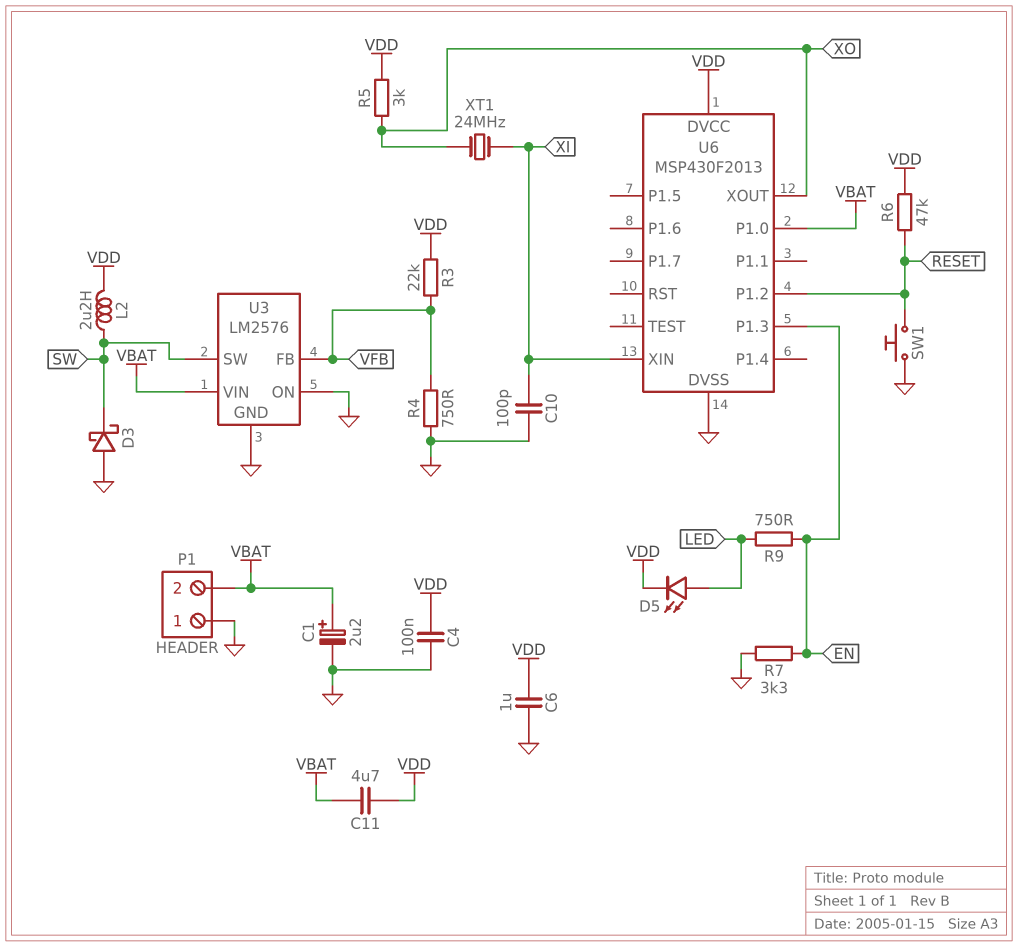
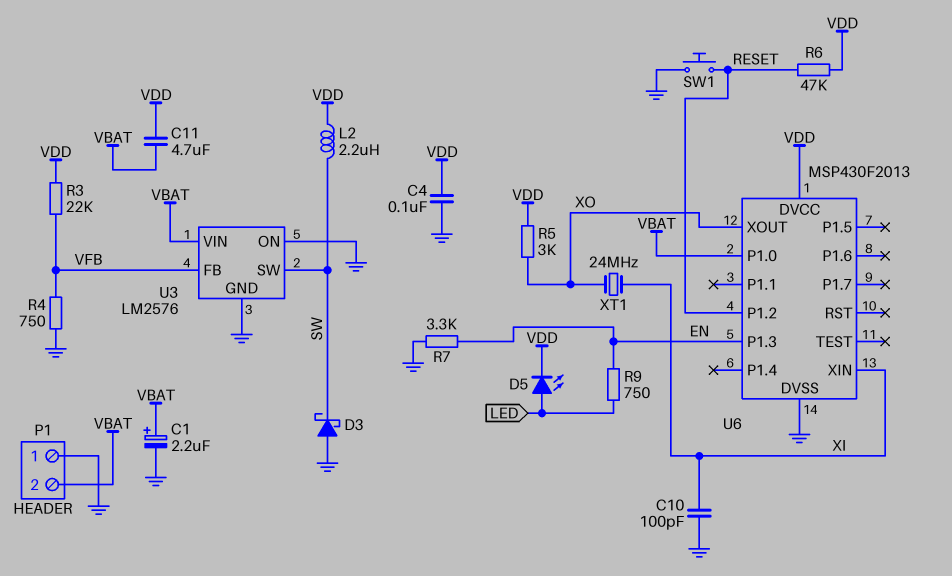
C6: 1uF (GND, VDD) -> none

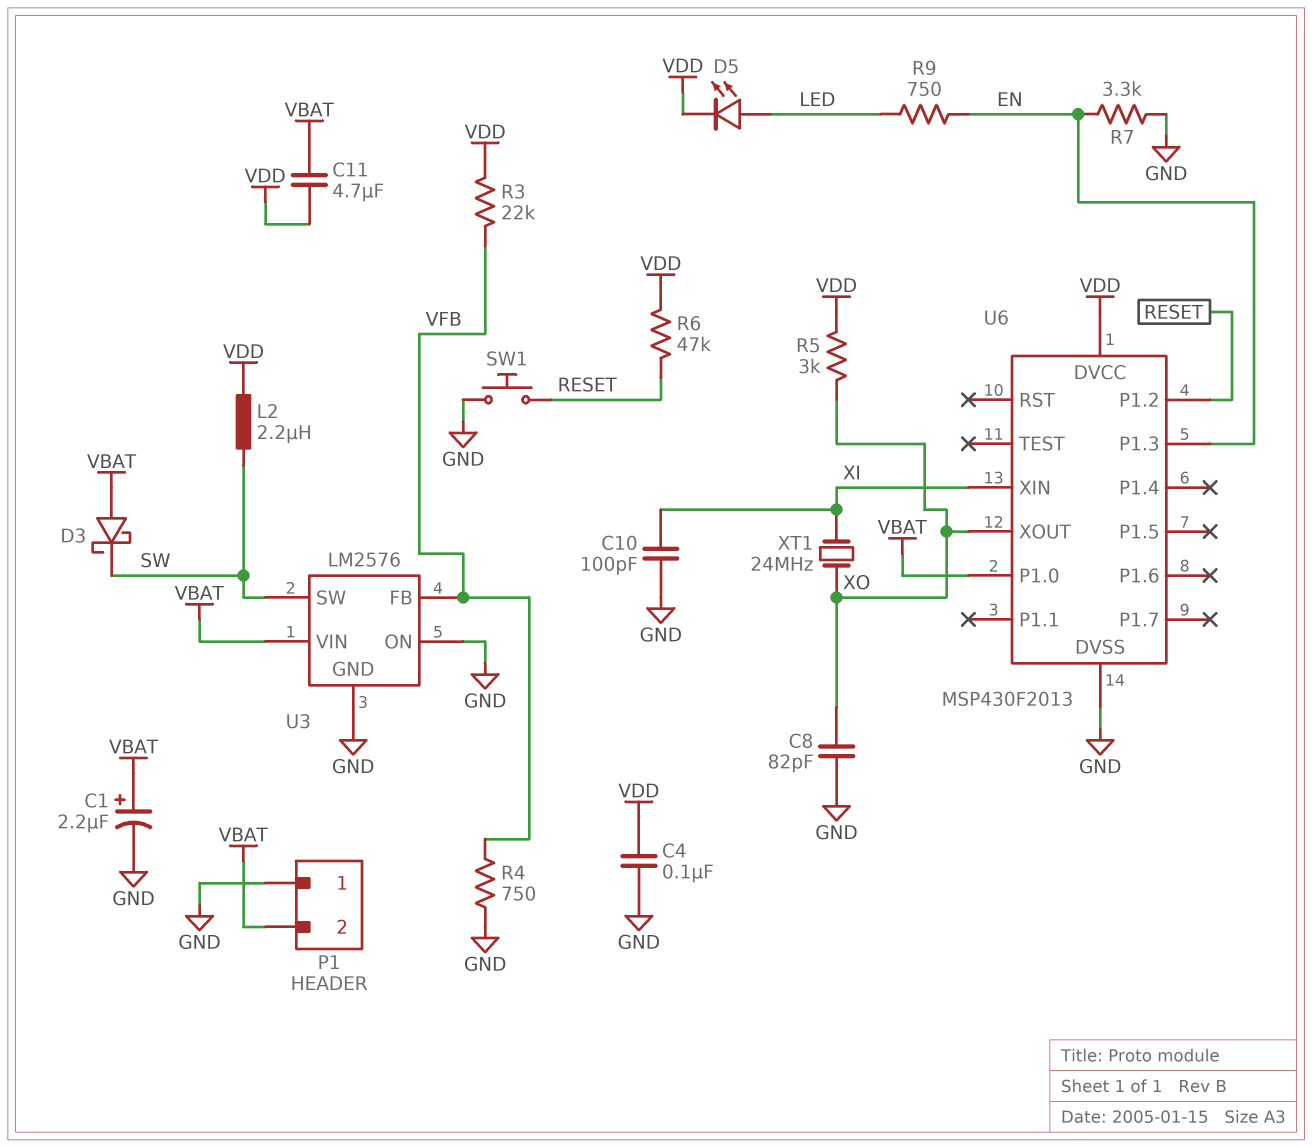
C8: none -> 82pF (GND, XO)
D3: schottky (A GND, K SW) -> schottky (A VBAT, K SW)

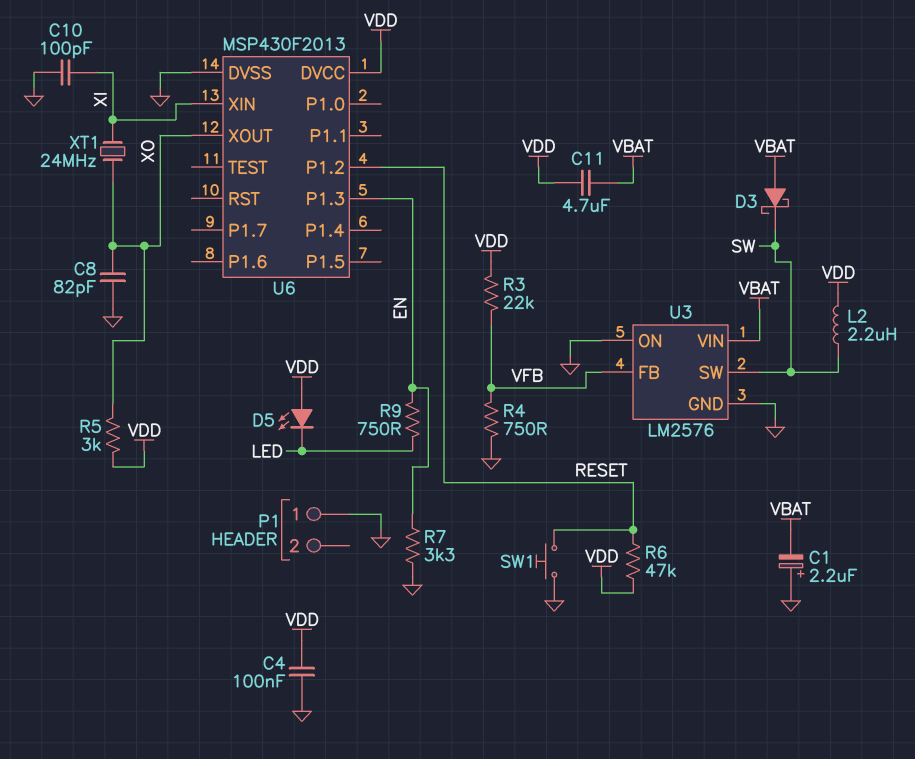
C1: 2.2uF (plus VBAT, minus GND) -> 2.2uF (plus GND, minus VBAT)
D5: LED (A LED, K VDD) -> LED (A VDD, K LED)
P1 pin 2: VBAT -> none
U6 pin P1.0: VBAT -> none

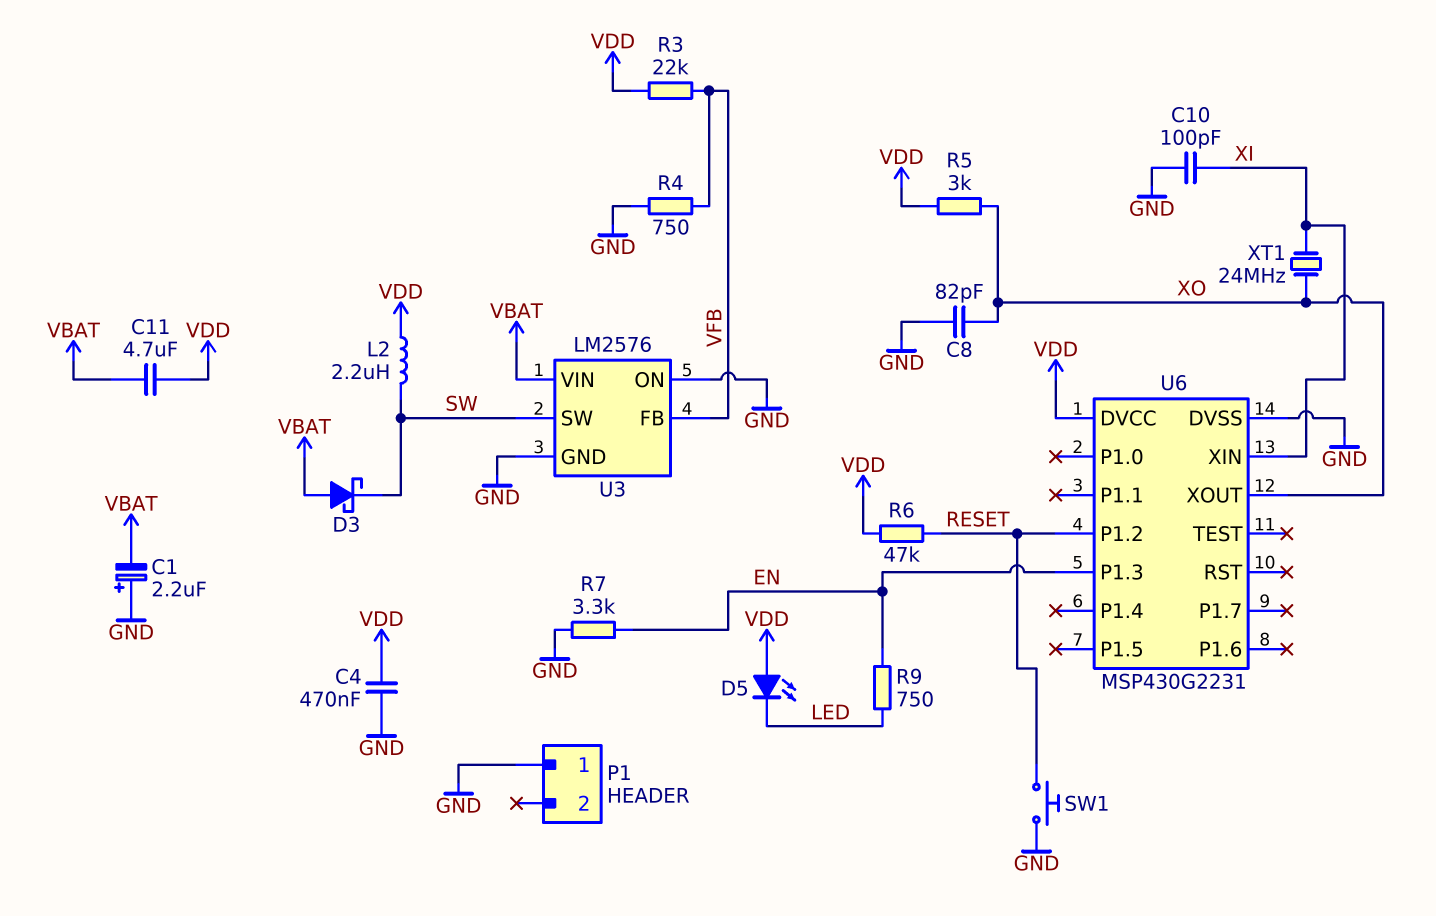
C4: 100nF (GND, VDD) -> 470nF (GND, VDD)
U6: MSP430F2013 -> MSP430G2231

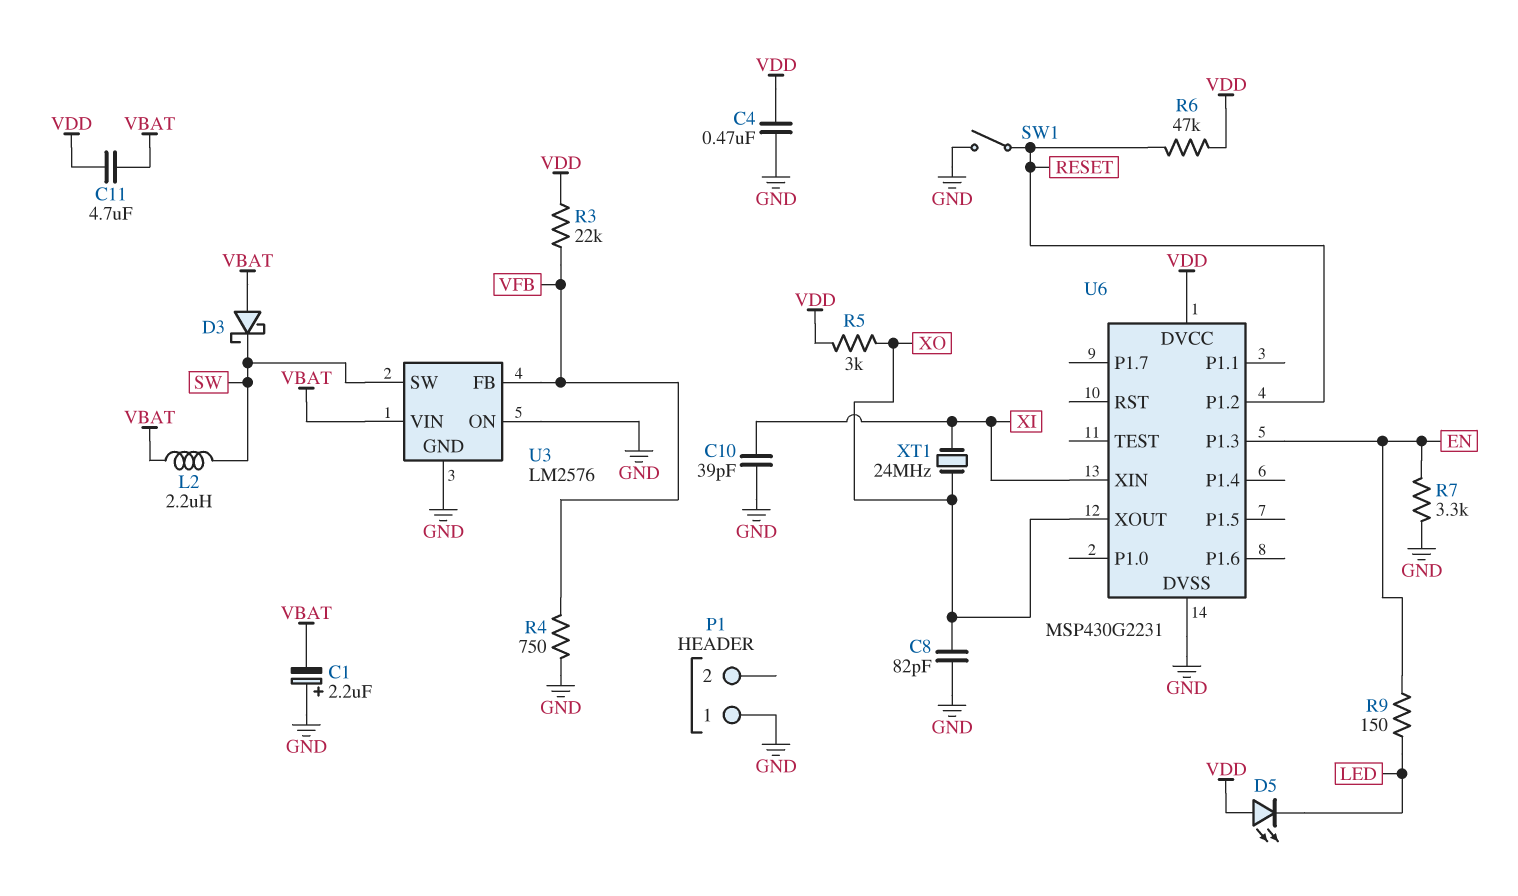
C10: 100pF (GND, XI) -> 39pF (GND, XI)
L2: 2.2uH (SW, VDD) -> 2.2uH (SW, VBAT)
R9: 750 (EN, LED) -> 150 (EN, LED)
SW1: button (GND, RESET) -> switch (GND, RESET)

